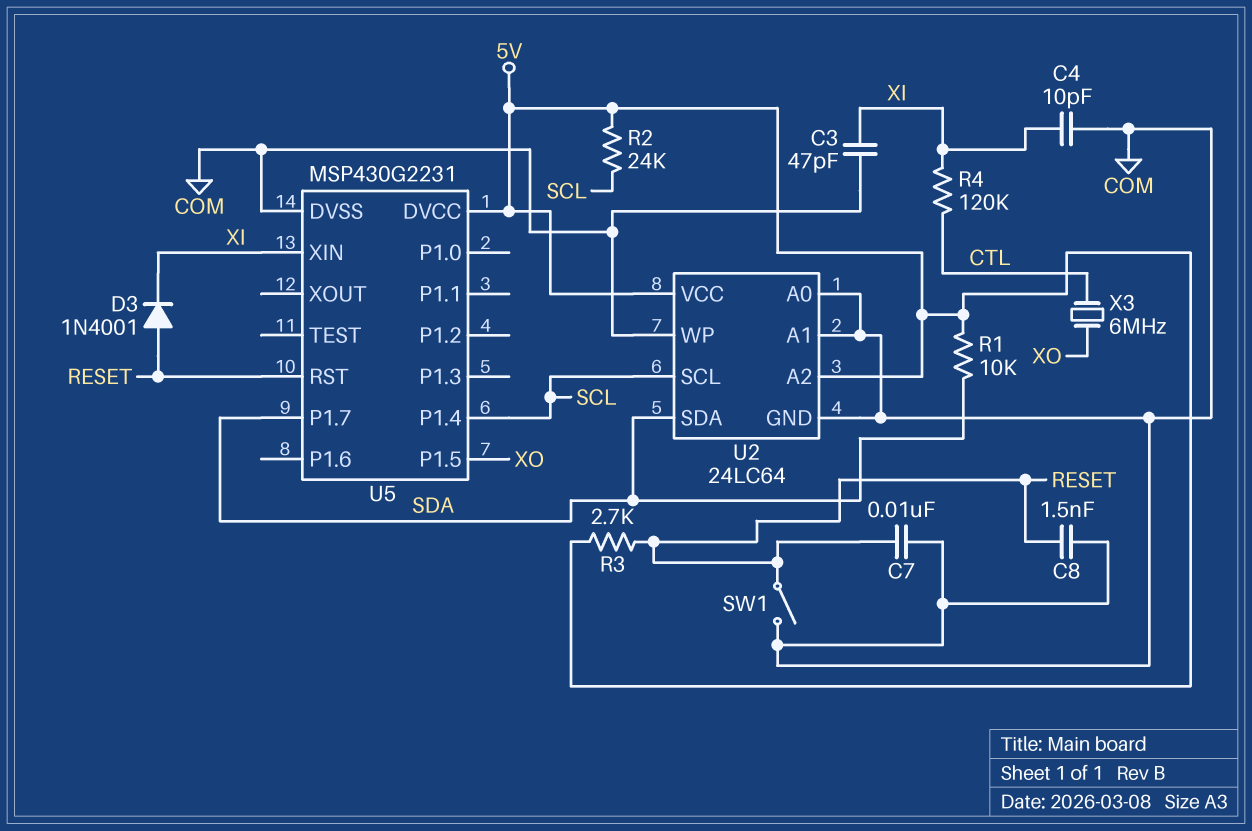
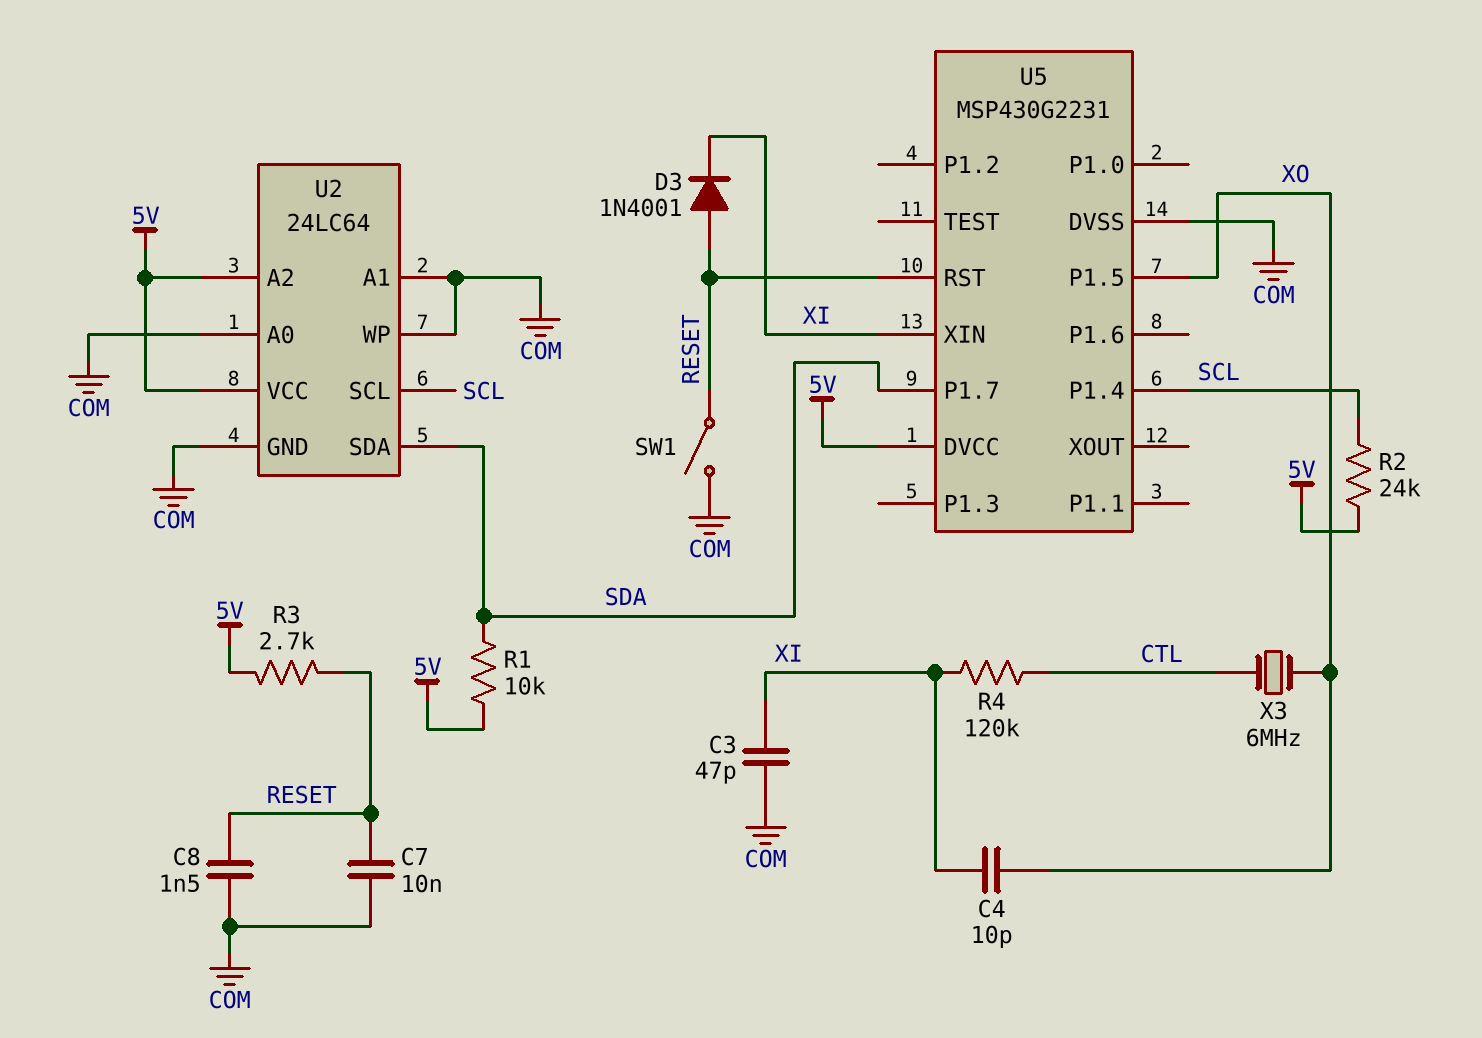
C4: 10pF (COM, XI) -> 10pF (XI, XO)

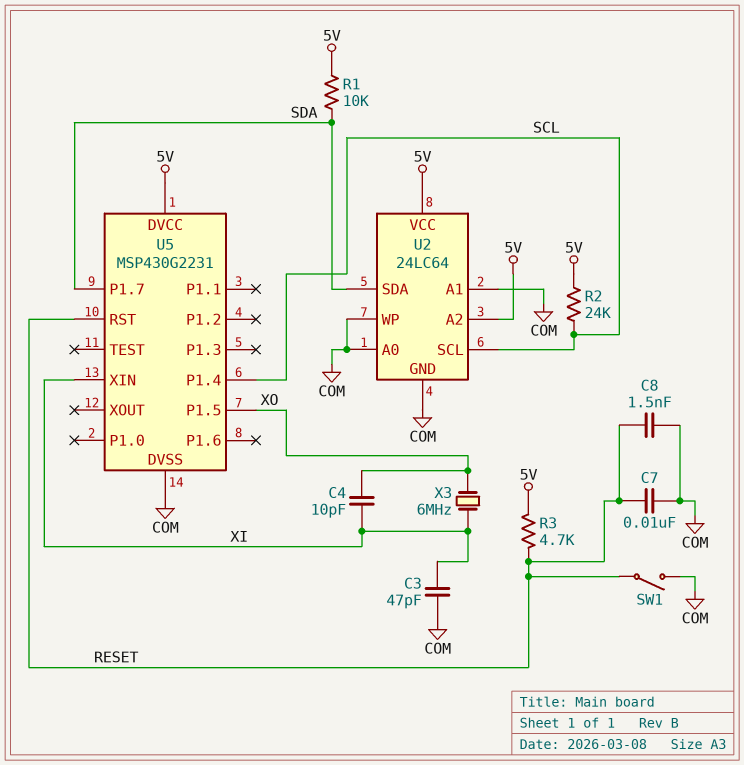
D3: diode 1N4001 (A RESET, K XI) -> none
R3: 2.7k (5V, RESET) -> 4.7k (5V, RESET)
R4: 120k (CTL, XI) -> none
X3: 6MHz (CTL, XO) -> 6MHz (XI, XO)

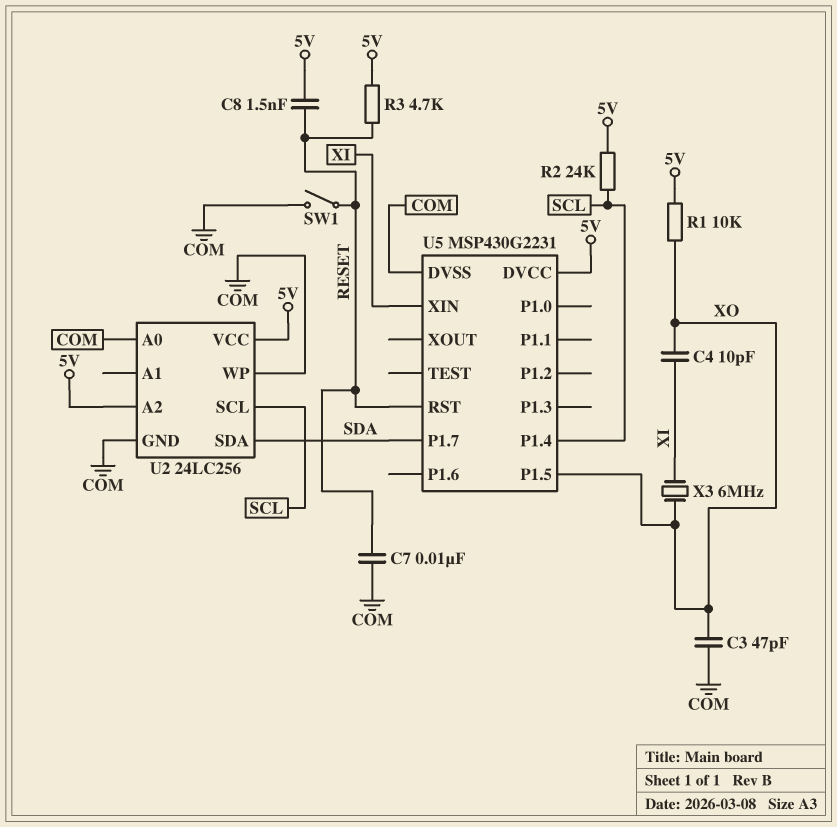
C3: 47pF (COM, XI) -> 47pF (COM, XO)
C8: 1.5nF (COM, RESET) -> 1.5nF (5V, RESET)
R1: 10k (5V, SDA) -> 10k (5V, XO)
U2: 24LC64 -> 24LC256
U2 pin A1: COM -> none

